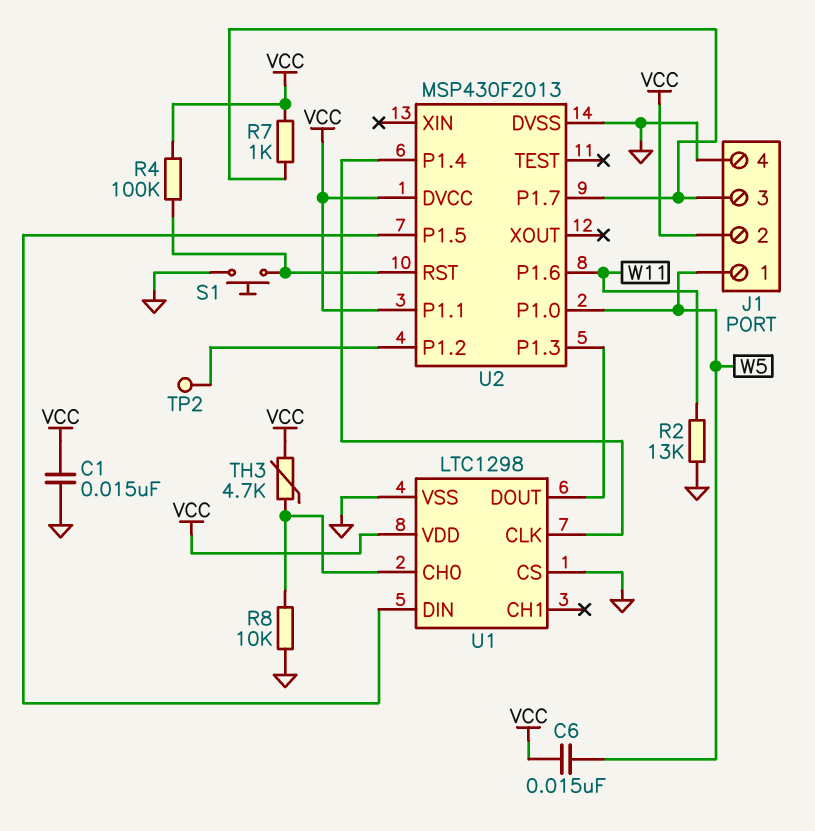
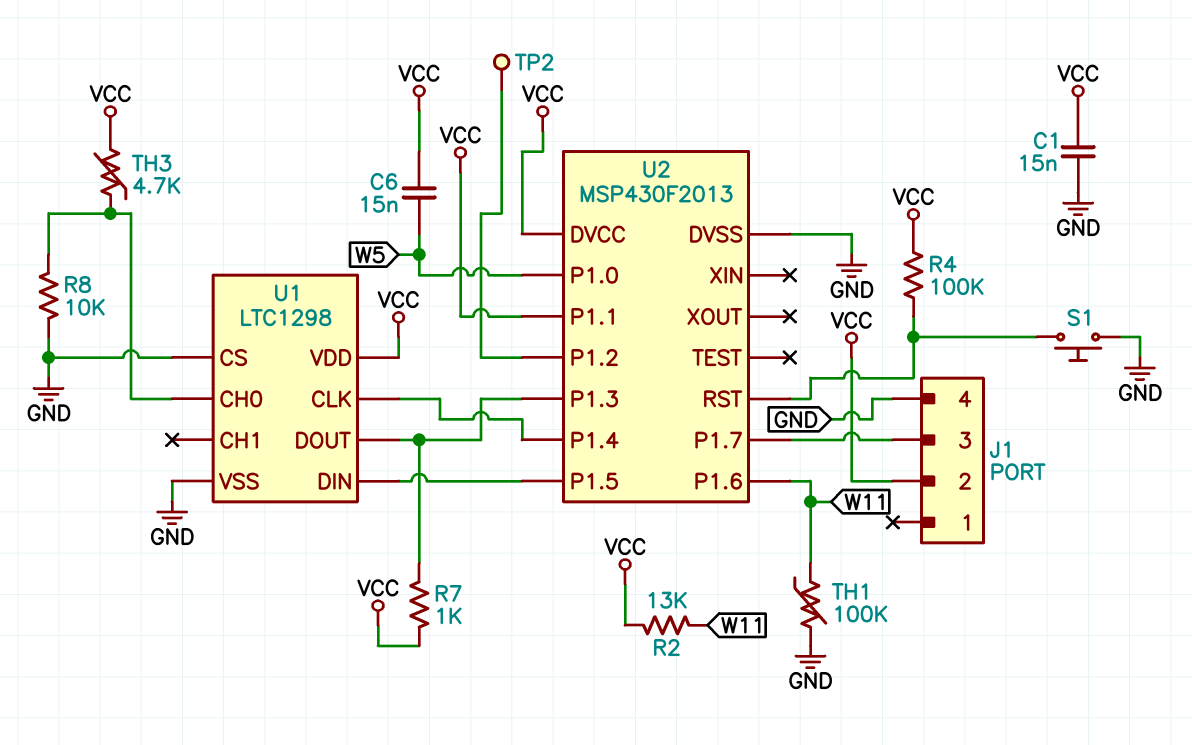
J1 pin 1: W5 -> none
R2: 13k (GND, W11) -> 13k (VCC, W11)
R7: 1k (J1/3, VCC) -> 1k (U1/DOUT, VCC)
TH1: none -> 100k (GND, W11)

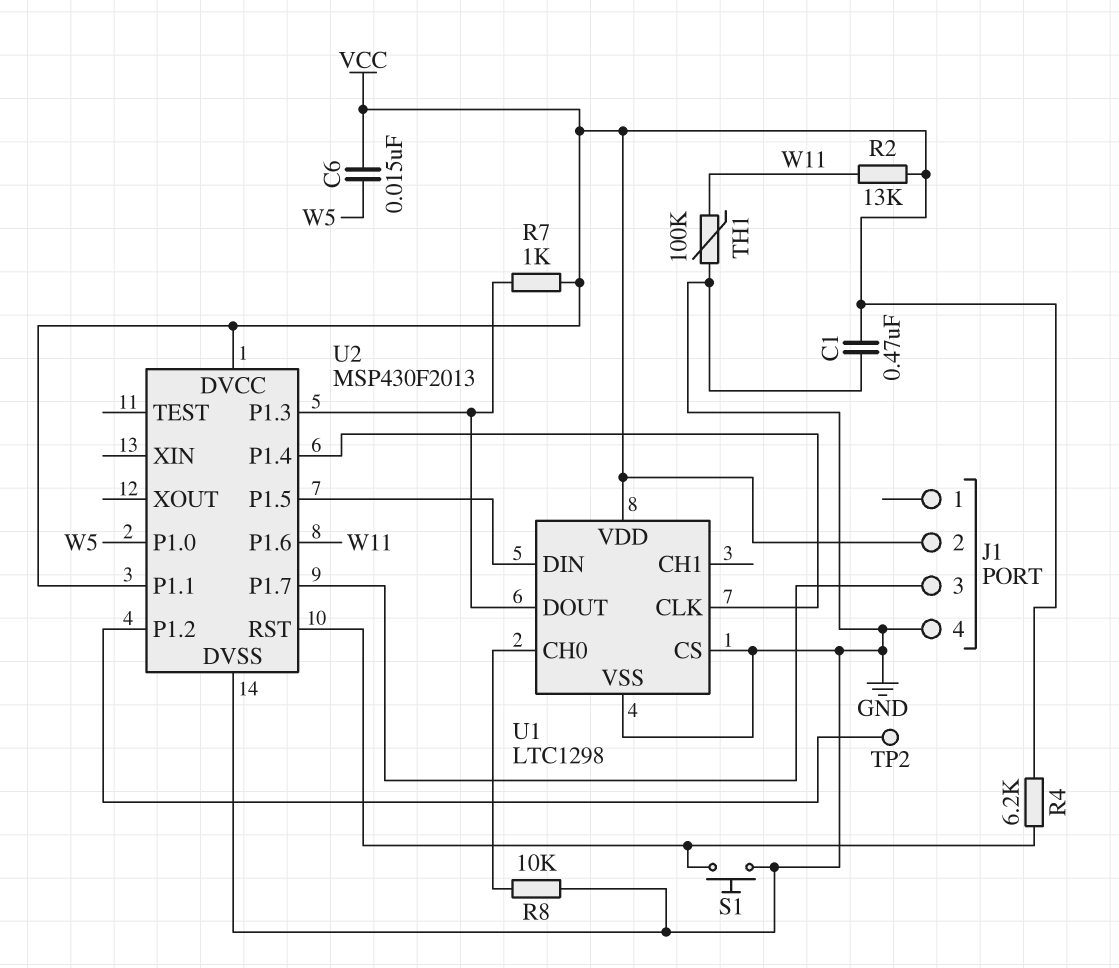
C1: 15nF (GND, VCC) -> 470nF (GND, VCC)
R4: 100k (U2/RST, VCC) -> 6.2k (U2/RST, VCC)
TH3: 4.7k (U1/CH0, VCC) -> none

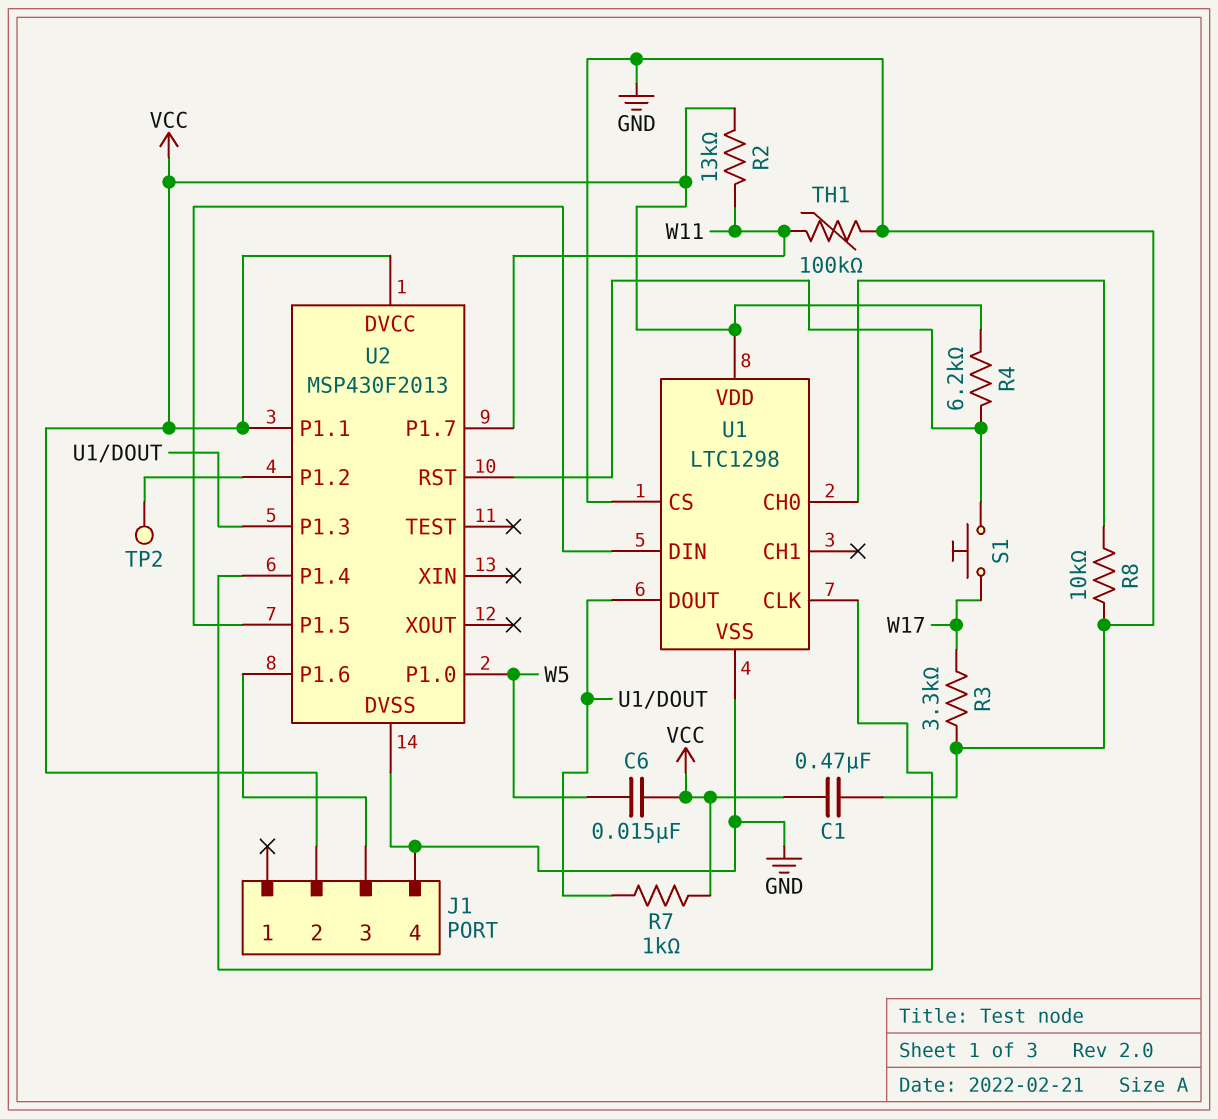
R3: none -> 3.3k (GND, W17)
S1: button (GND, U2/RST) -> button (U2/RST, W17)
U2 pin P1.6: W11 -> J1/3
U2 pin P1.7: J1/3 -> W11

